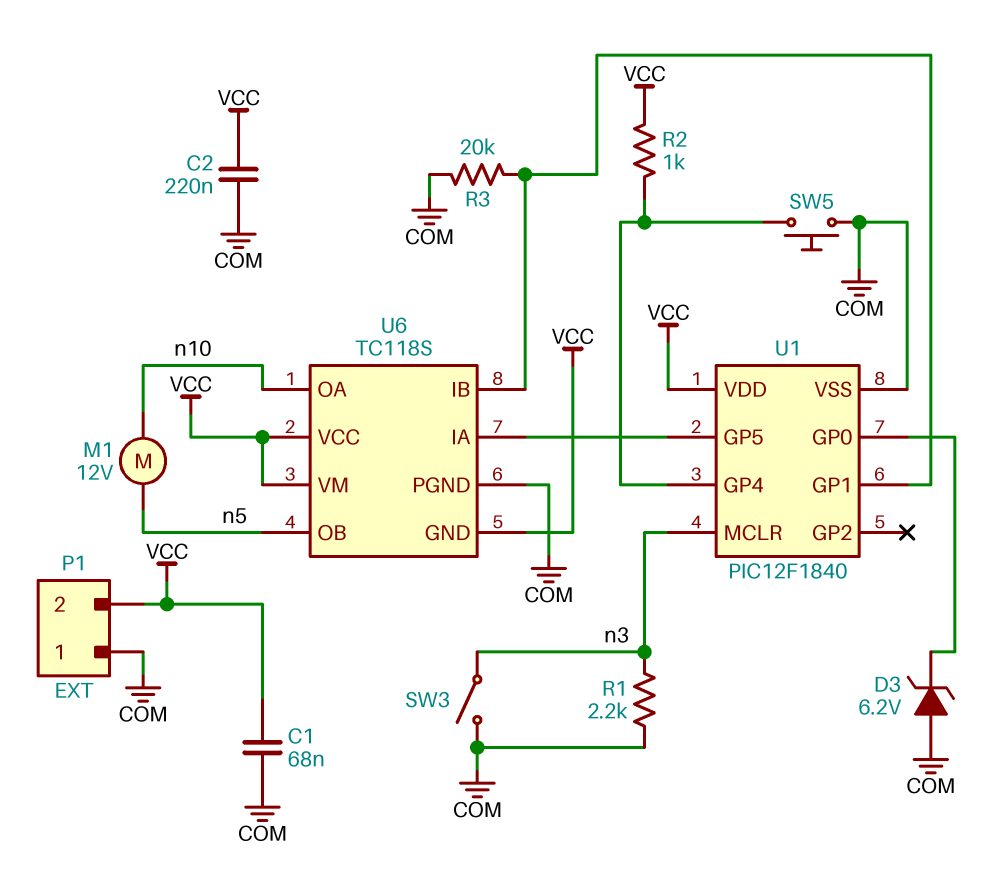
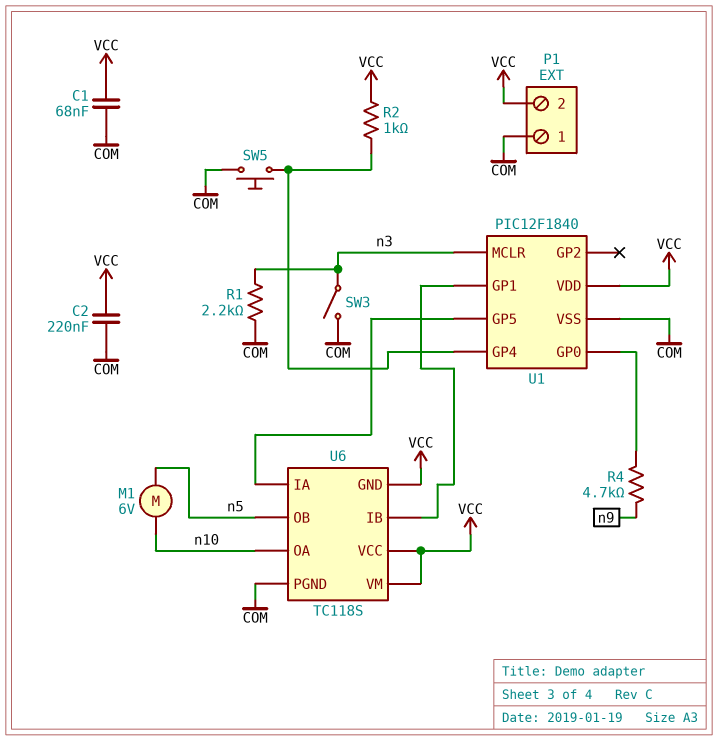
D3: zener 6.2V (A COM, K U1/GP0) -> none
M1: motor 12V (n5, n10) -> motor 6V (n5, n10)
R3: 20k (COM, U1/GP1) -> none
R4: none -> 4.7k (U1/GP0, n9)

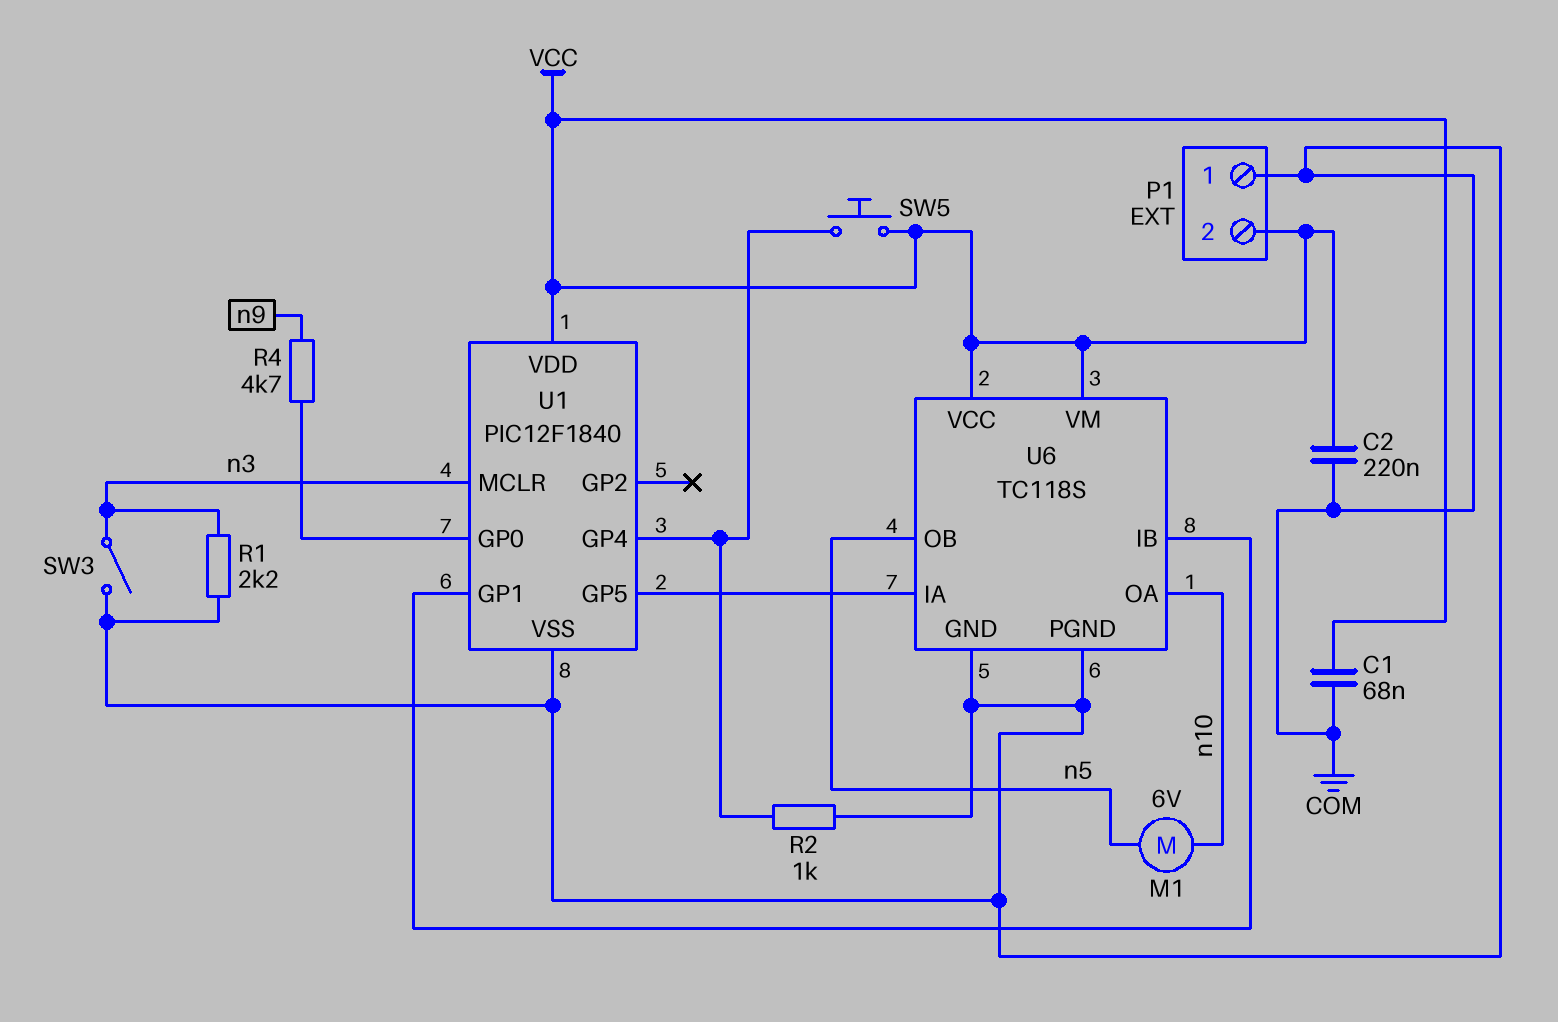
R2: 1k (U1/GP4, VCC) -> 1k (COM, U1/GP4)
SW5: button (COM, U1/GP4) -> button (U1/GP4, VCC)
U6 pin GND: VCC -> COM

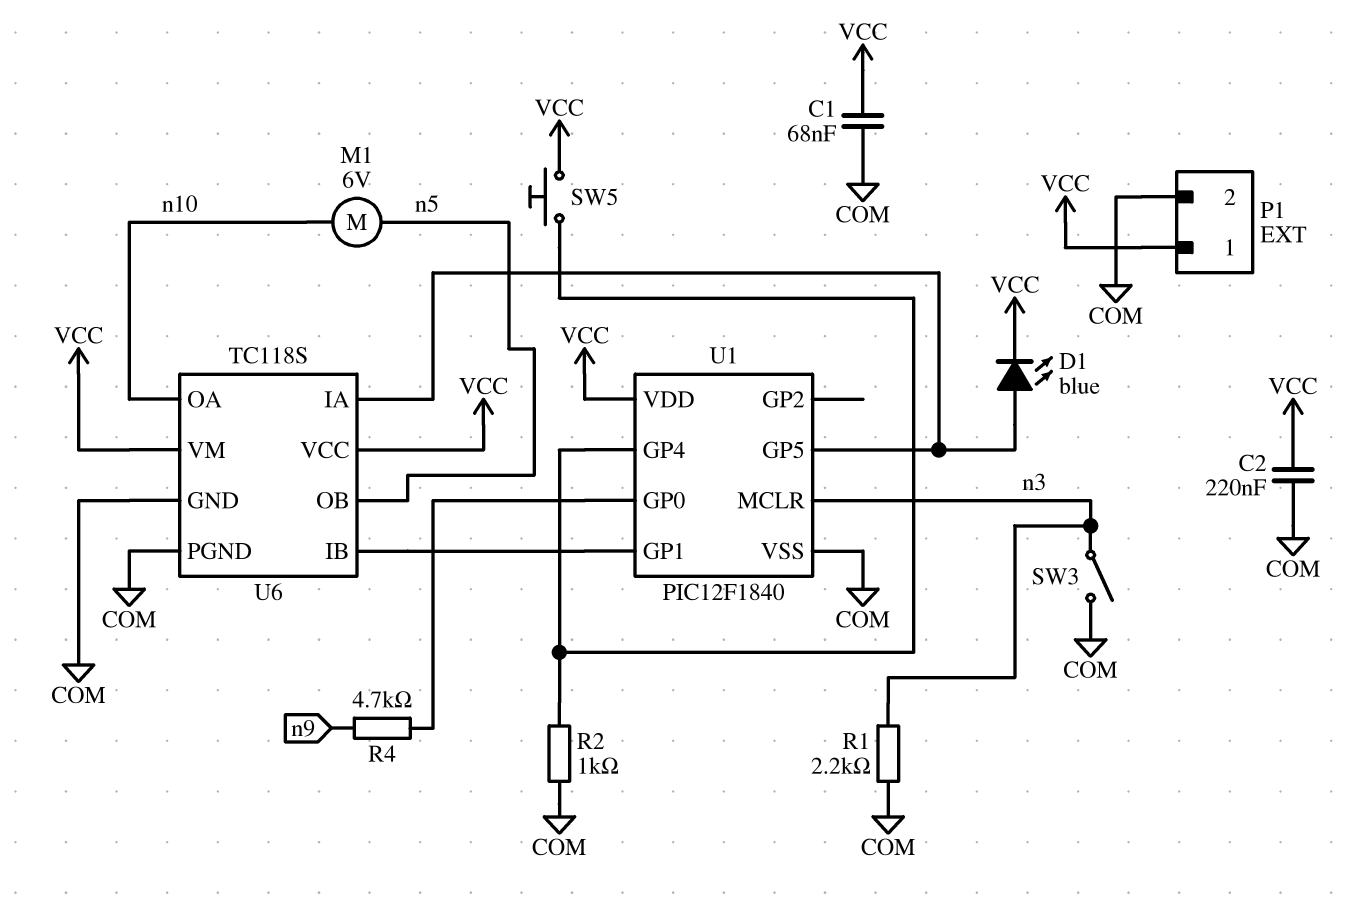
D1: none -> LED blue (A U1/GP5, K VCC)
P1 pin 1: COM -> VCC
P1 pin 2: VCC -> COM

